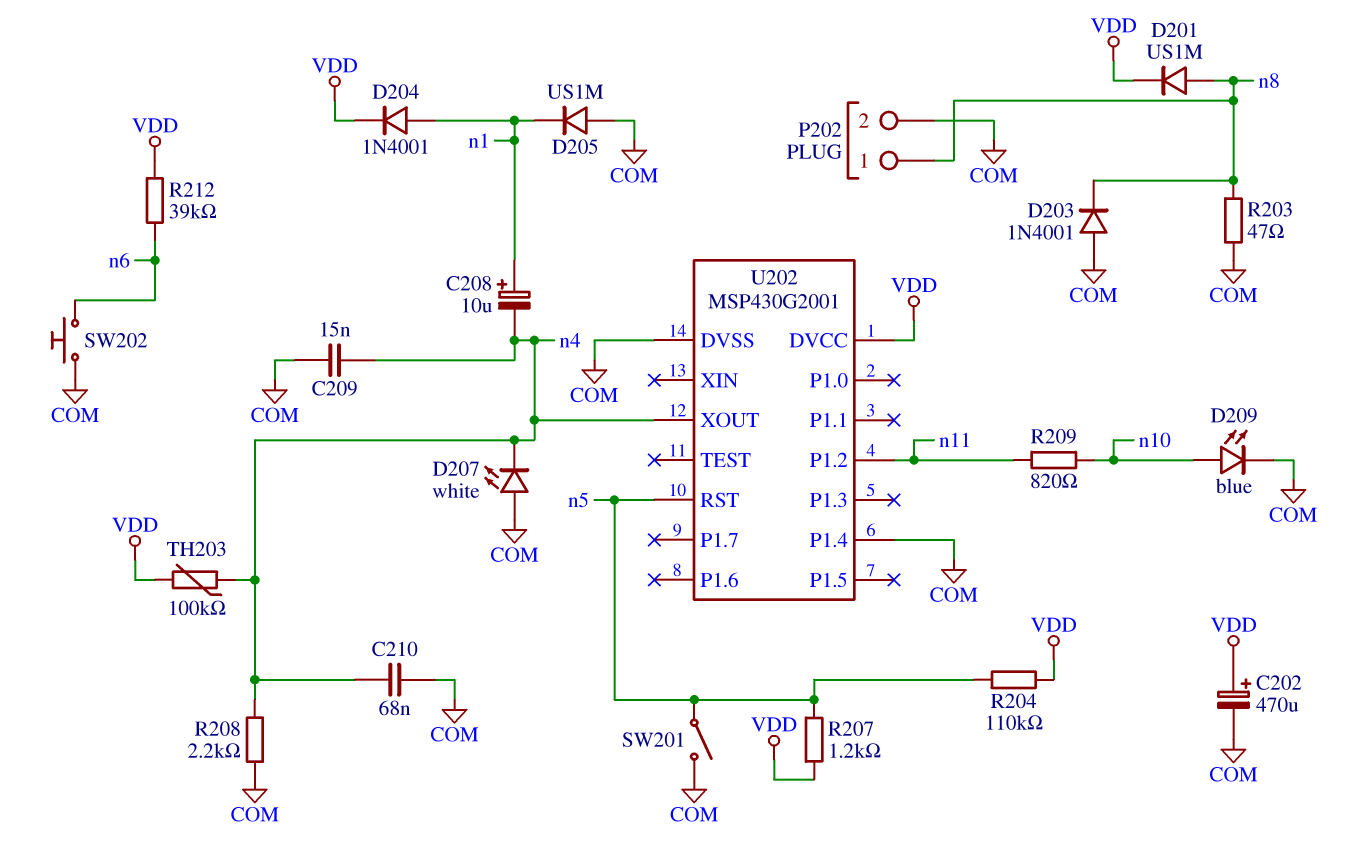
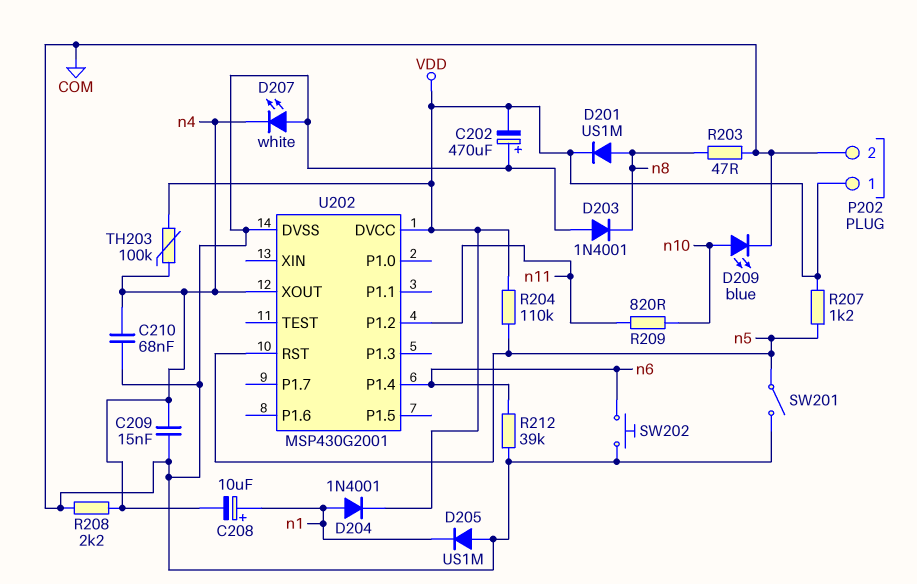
C202: 470uF (plus VDD, minus COM) -> 470uF (plus COM, minus VDD)
P202 pin 1: n8 -> VDD
R212: 39k (VDD, n6) -> 39k (COM, n6)
U202 pin P1.4: COM -> n6

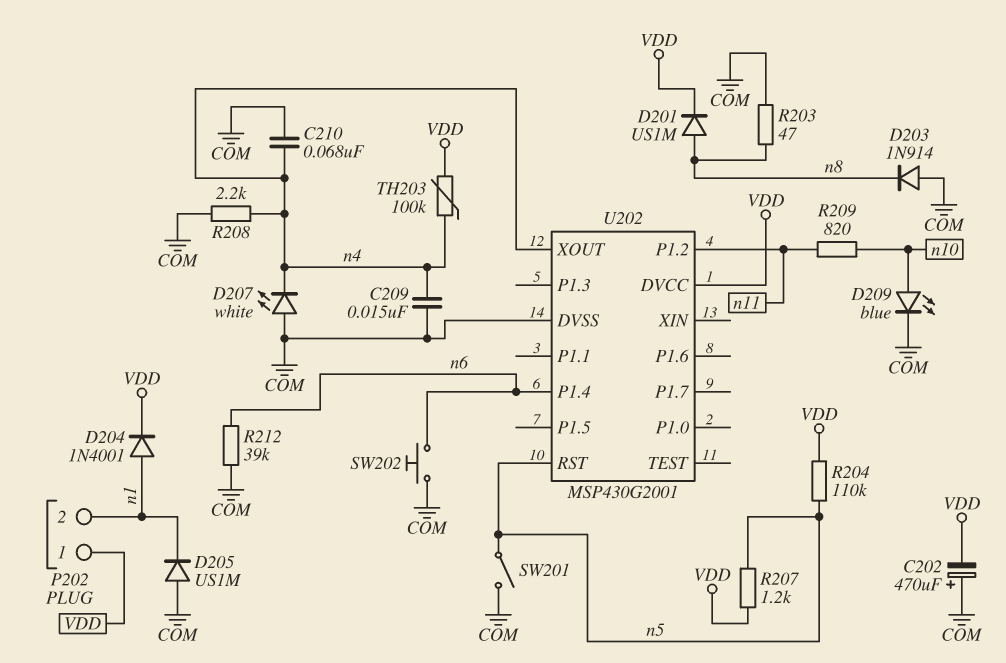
C208: 10uF (plus n1, minus n4) -> none
D203: diode 1N4001 (A COM, K n8) -> diode 1N914 (A COM, K n8)
P202 pin 2: COM -> n1

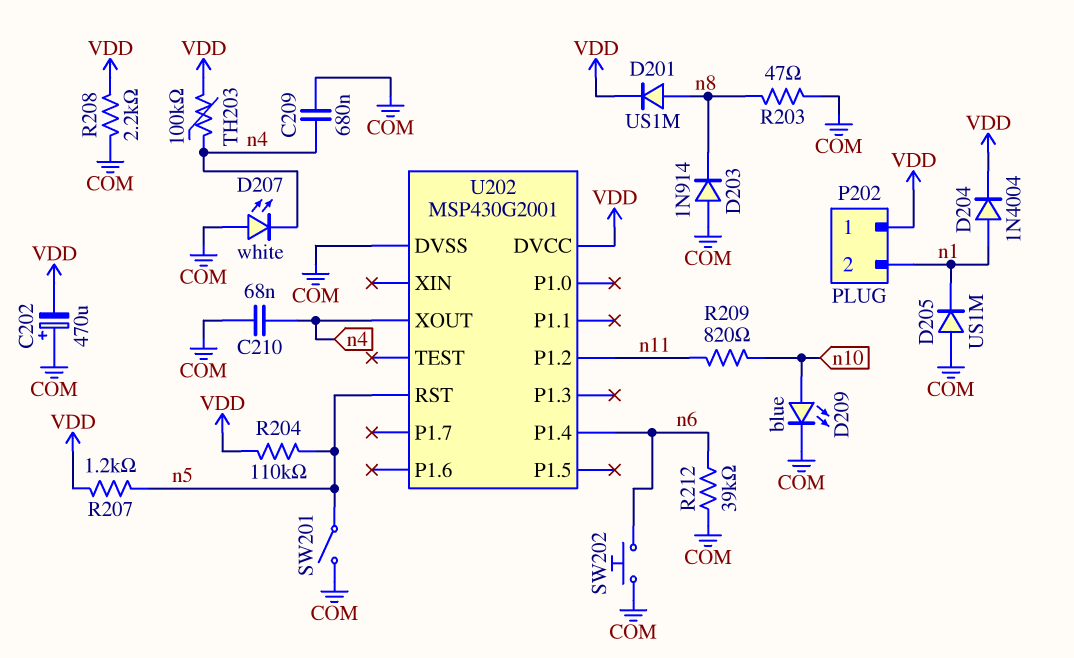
C209: 15nF (COM, n4) -> 680nF (COM, n4)
D204: diode 1N4001 (A n1, K VDD) -> diode 1N4004 (A n1, K VDD)
R208: 2.2k (COM, n4) -> 2.2k (COM, VDD)

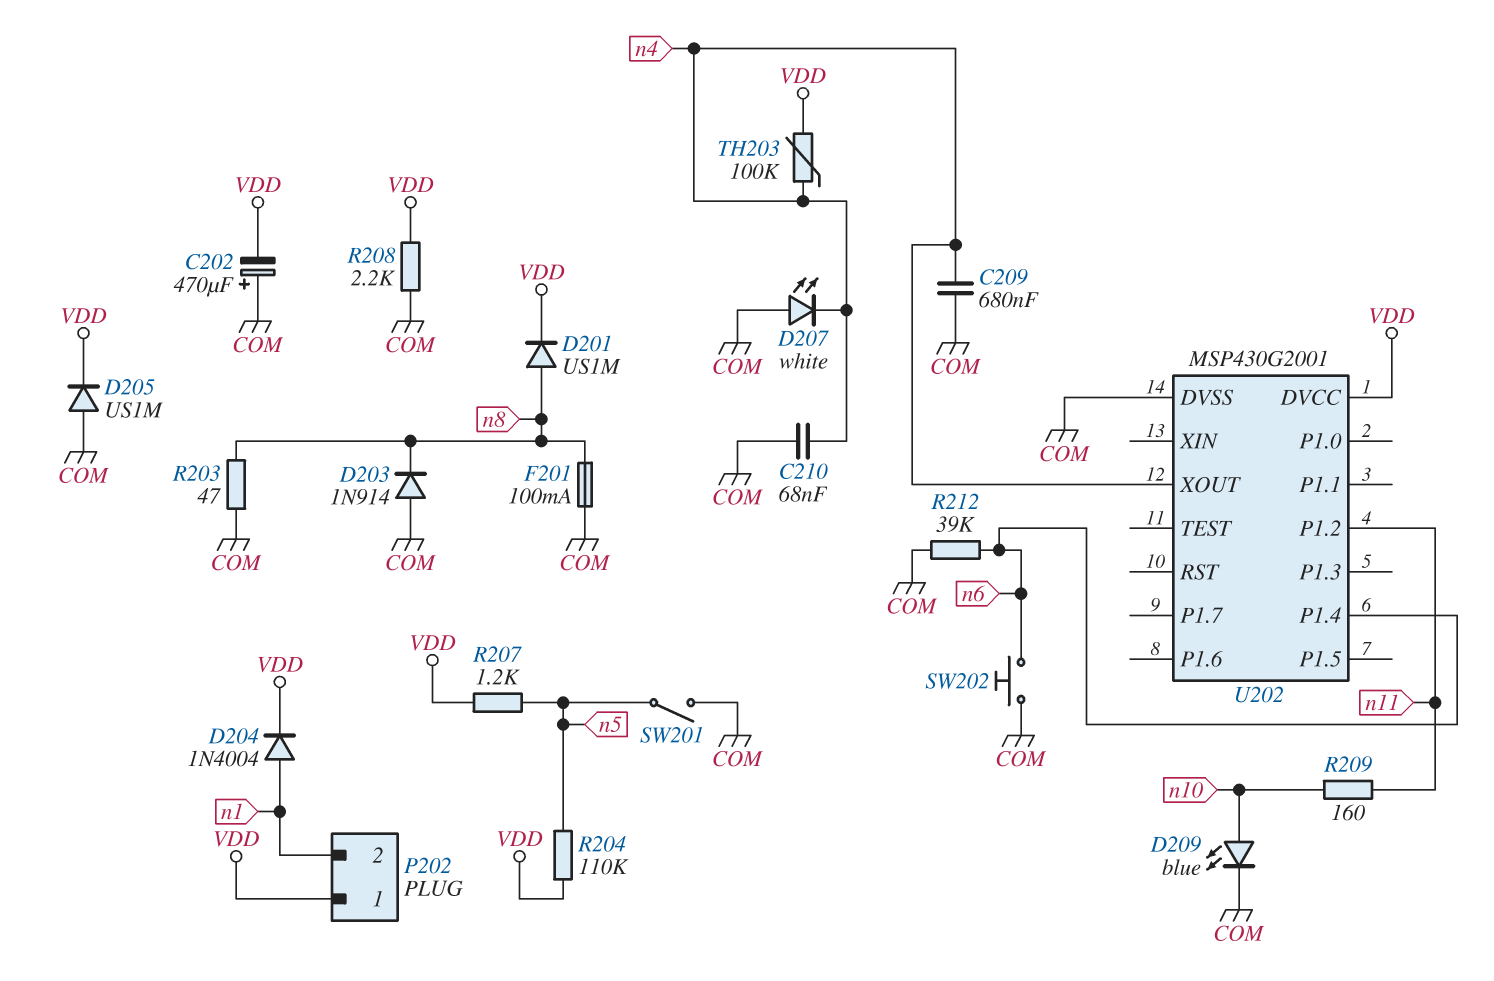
D205: diode US1M (A COM, K n1) -> diode US1M (A COM, K VDD)
F201: none -> 100mA (COM, n8)
R209: 820 (n10, n11) -> 160 (n10, n11)
U202 pin RST: n5 -> none

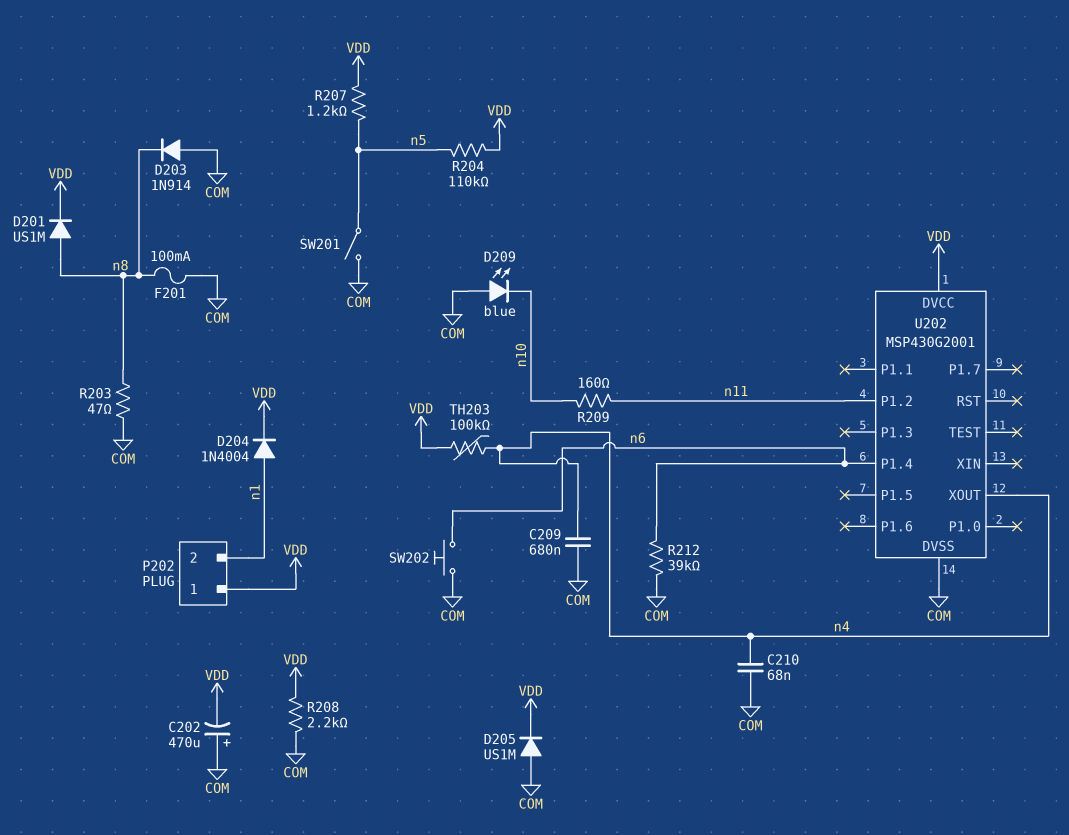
D207: LED white (A COM, K n4) -> none
D209: LED blue (A n10, K COM) -> LED blue (A COM, K n10)

